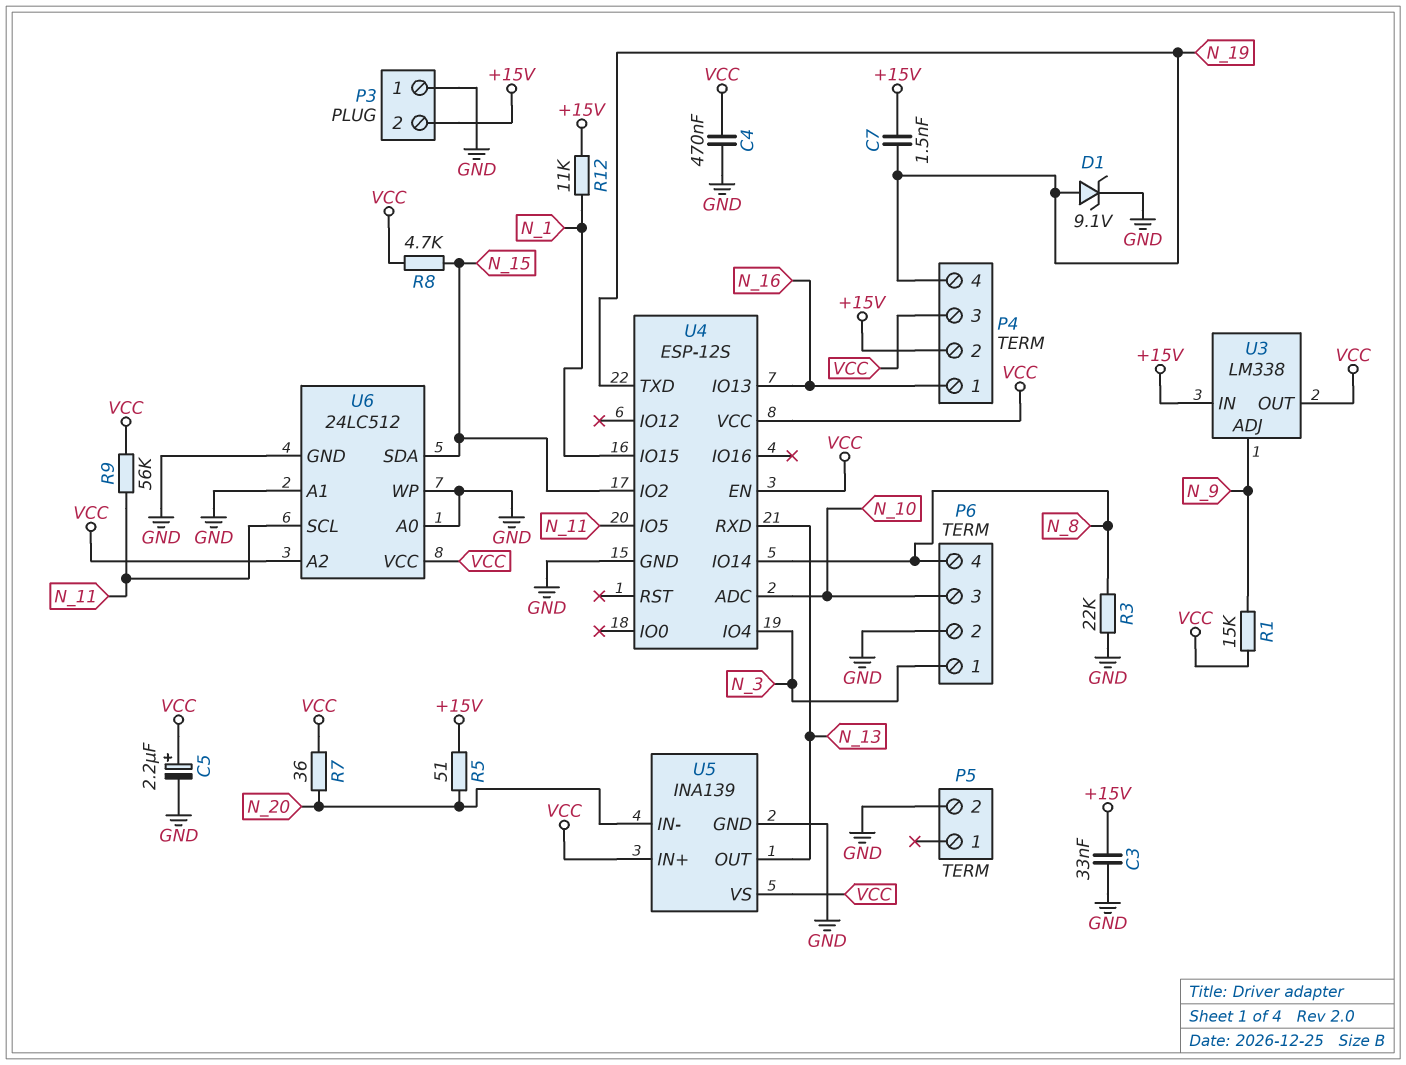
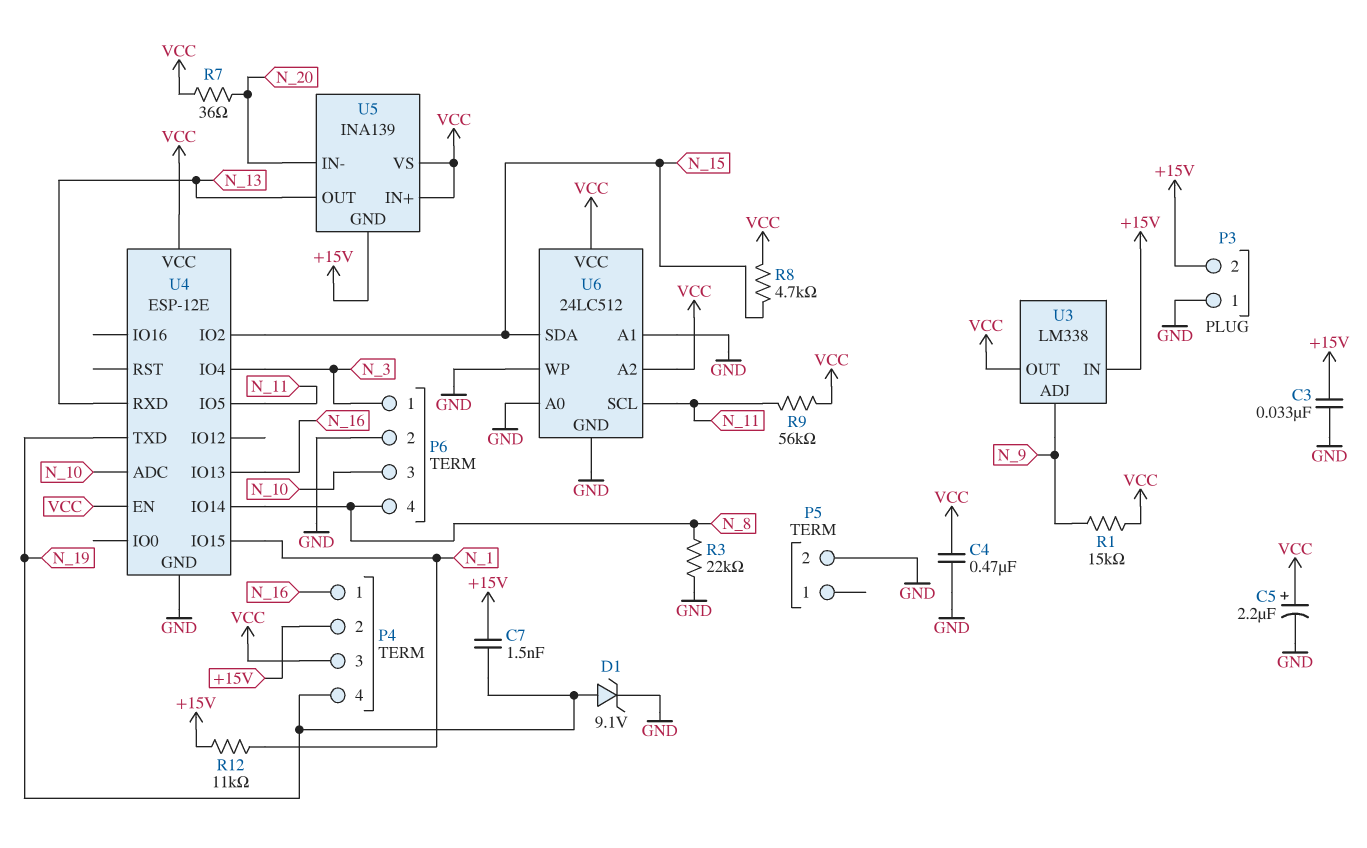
R5: 51 (+15V, N_20) -> none
U4: ESP-12S -> ESP-12E
U5 pin GND: GND -> +15V

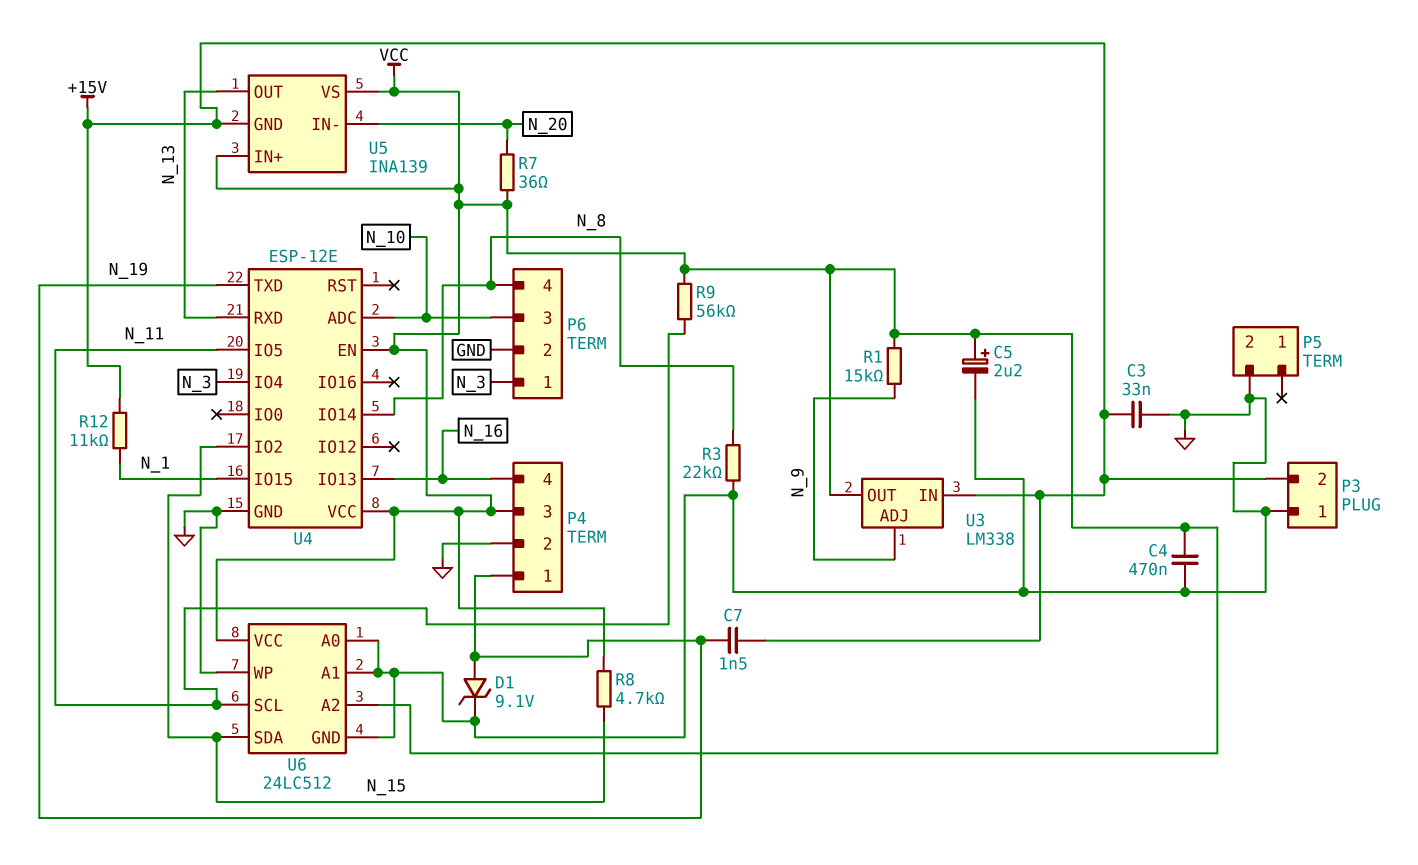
P4 pin 1: N_16 -> N_19
P4 pin 2: +15V -> GND
P4 pin 4: N_19 -> N_16

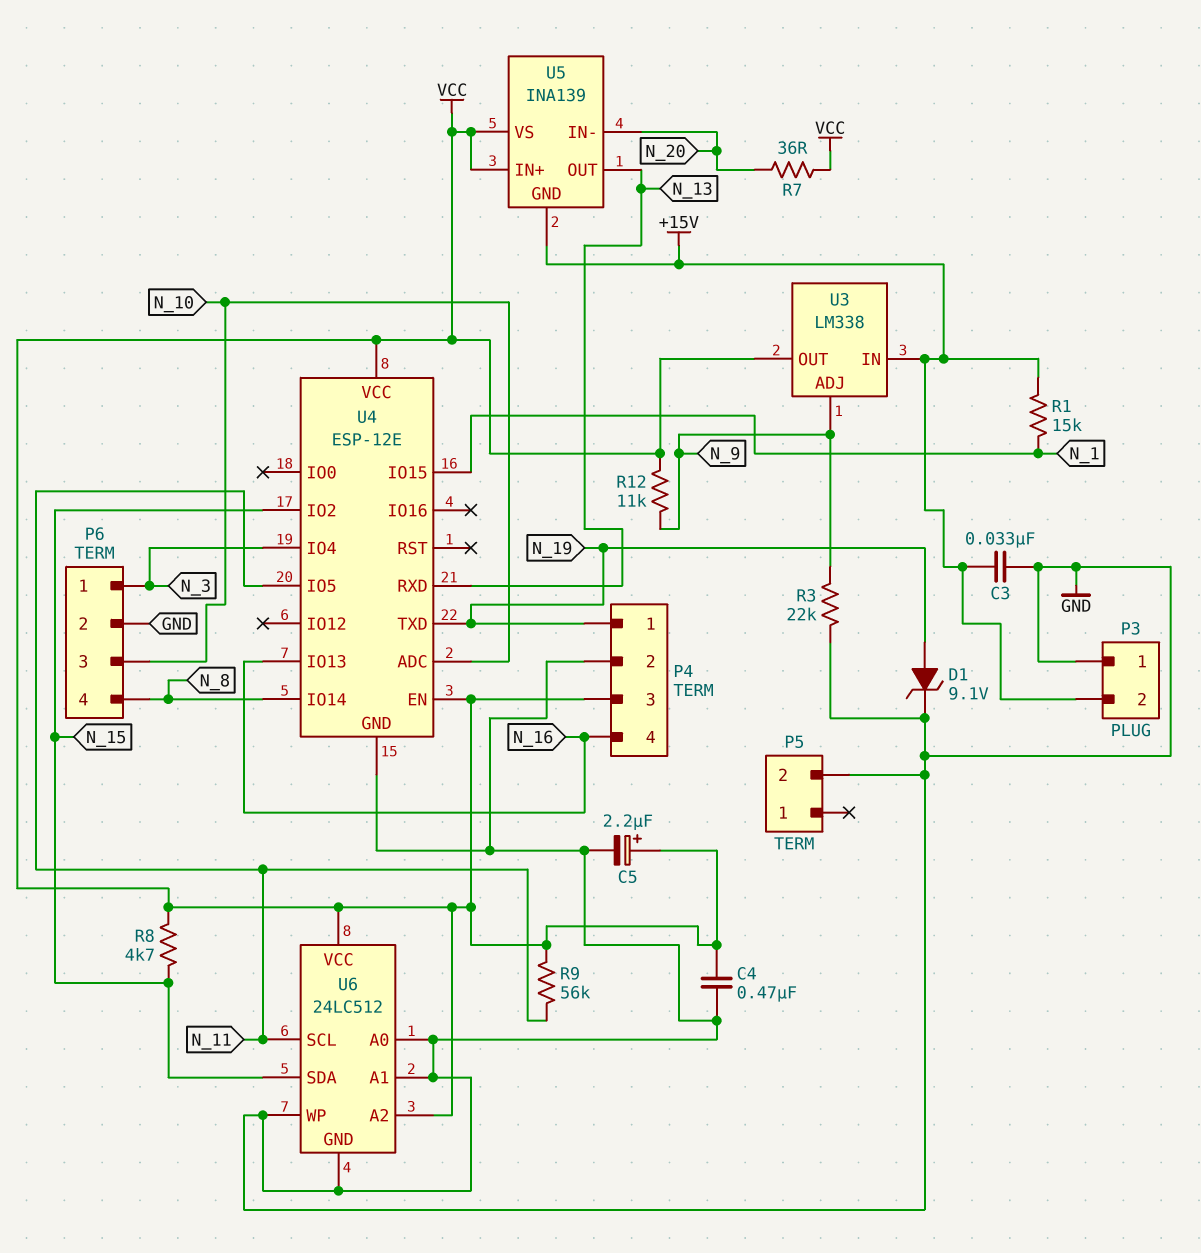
C7: 1.5nF (+15V, N_19) -> none
R1: 15k (N_9, VCC) -> 15k (+15V, N_1)
R3: 22k (GND, N_8) -> 22k (GND, N_9)
R12: 11k (+15V, N_1) -> 11k (N_9, VCC)

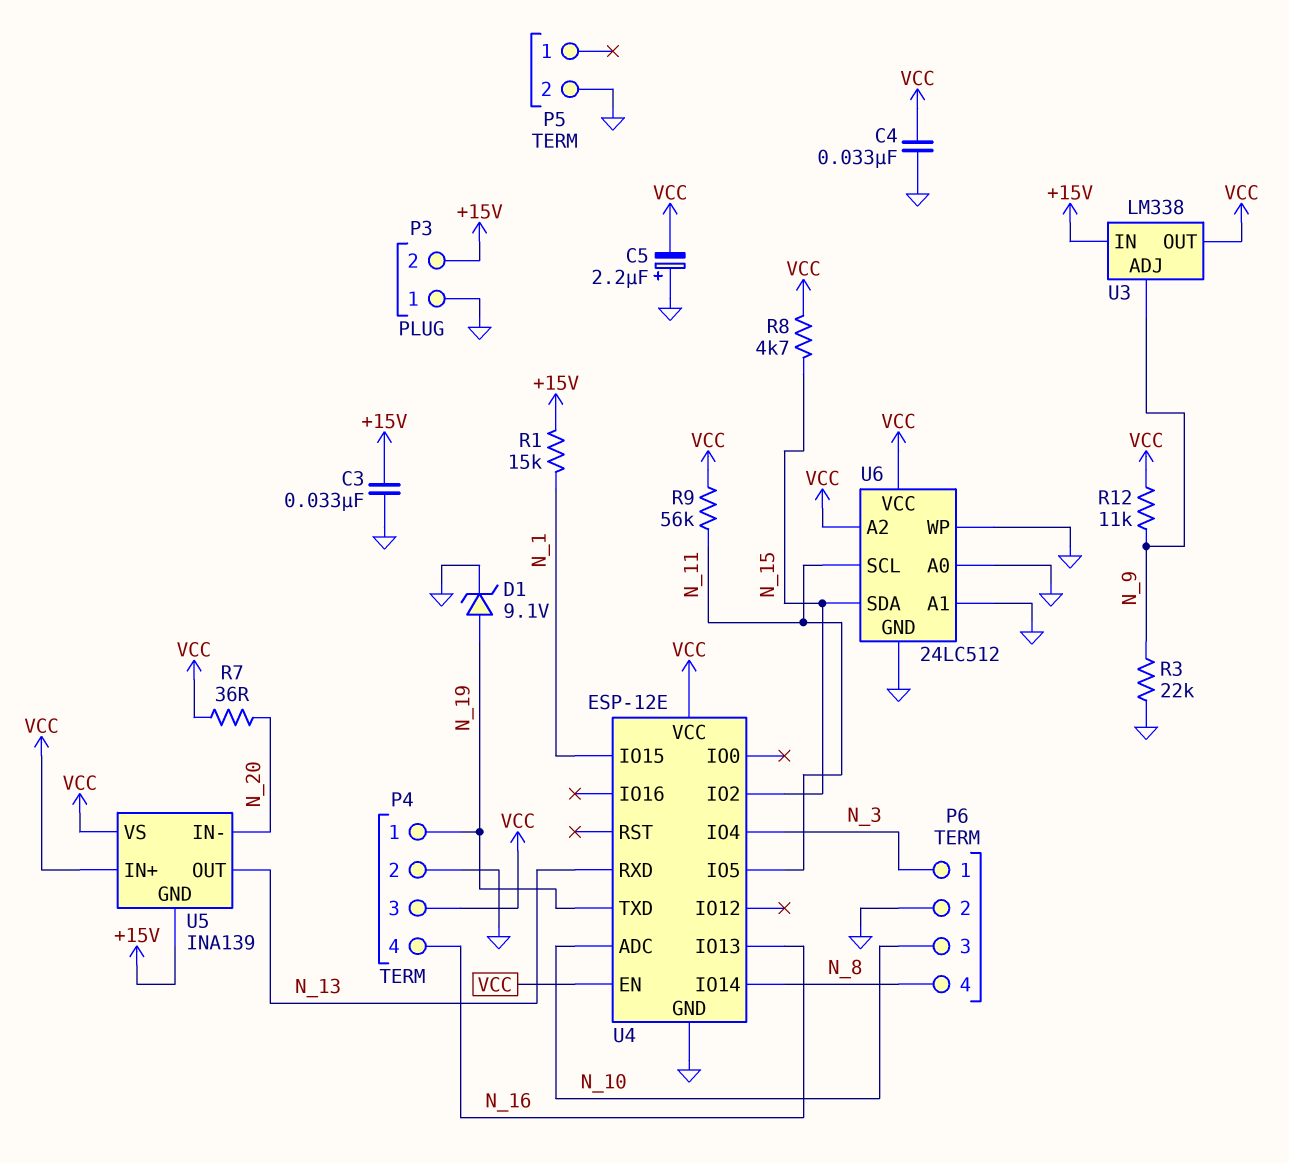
C4: 470nF (GND, VCC) -> 33nF (GND, VCC)
C5: 2.2uF (plus VCC, minus GND) -> 2.2uF (plus GND, minus VCC)

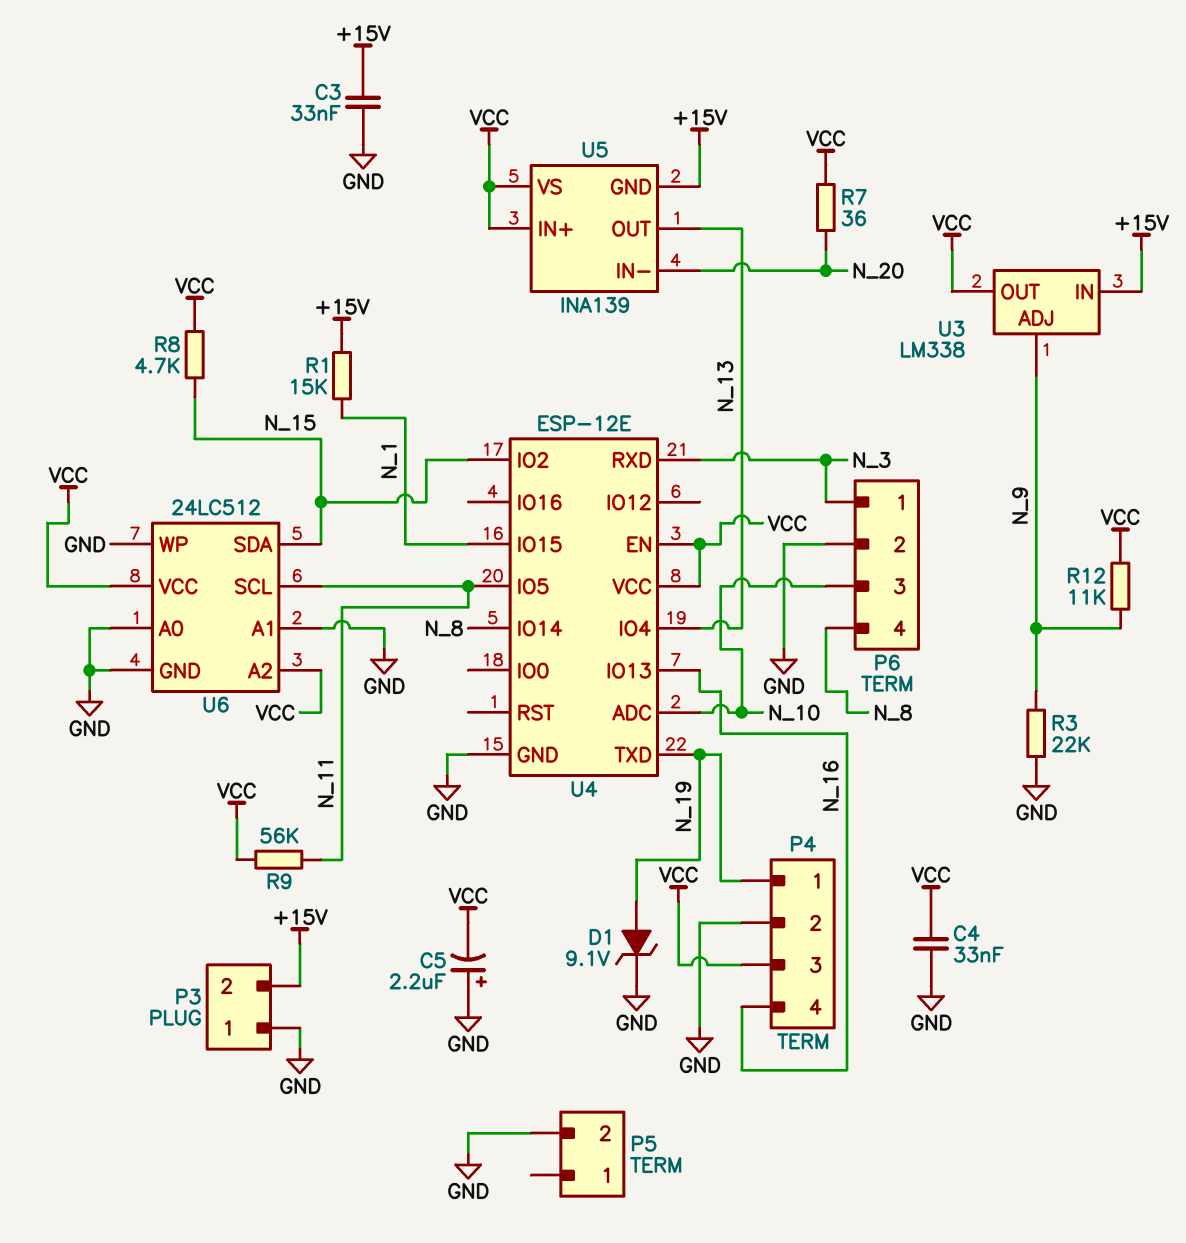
U4 pin IO4: N_3 -> N_13
U4 pin RXD: N_13 -> N_3

